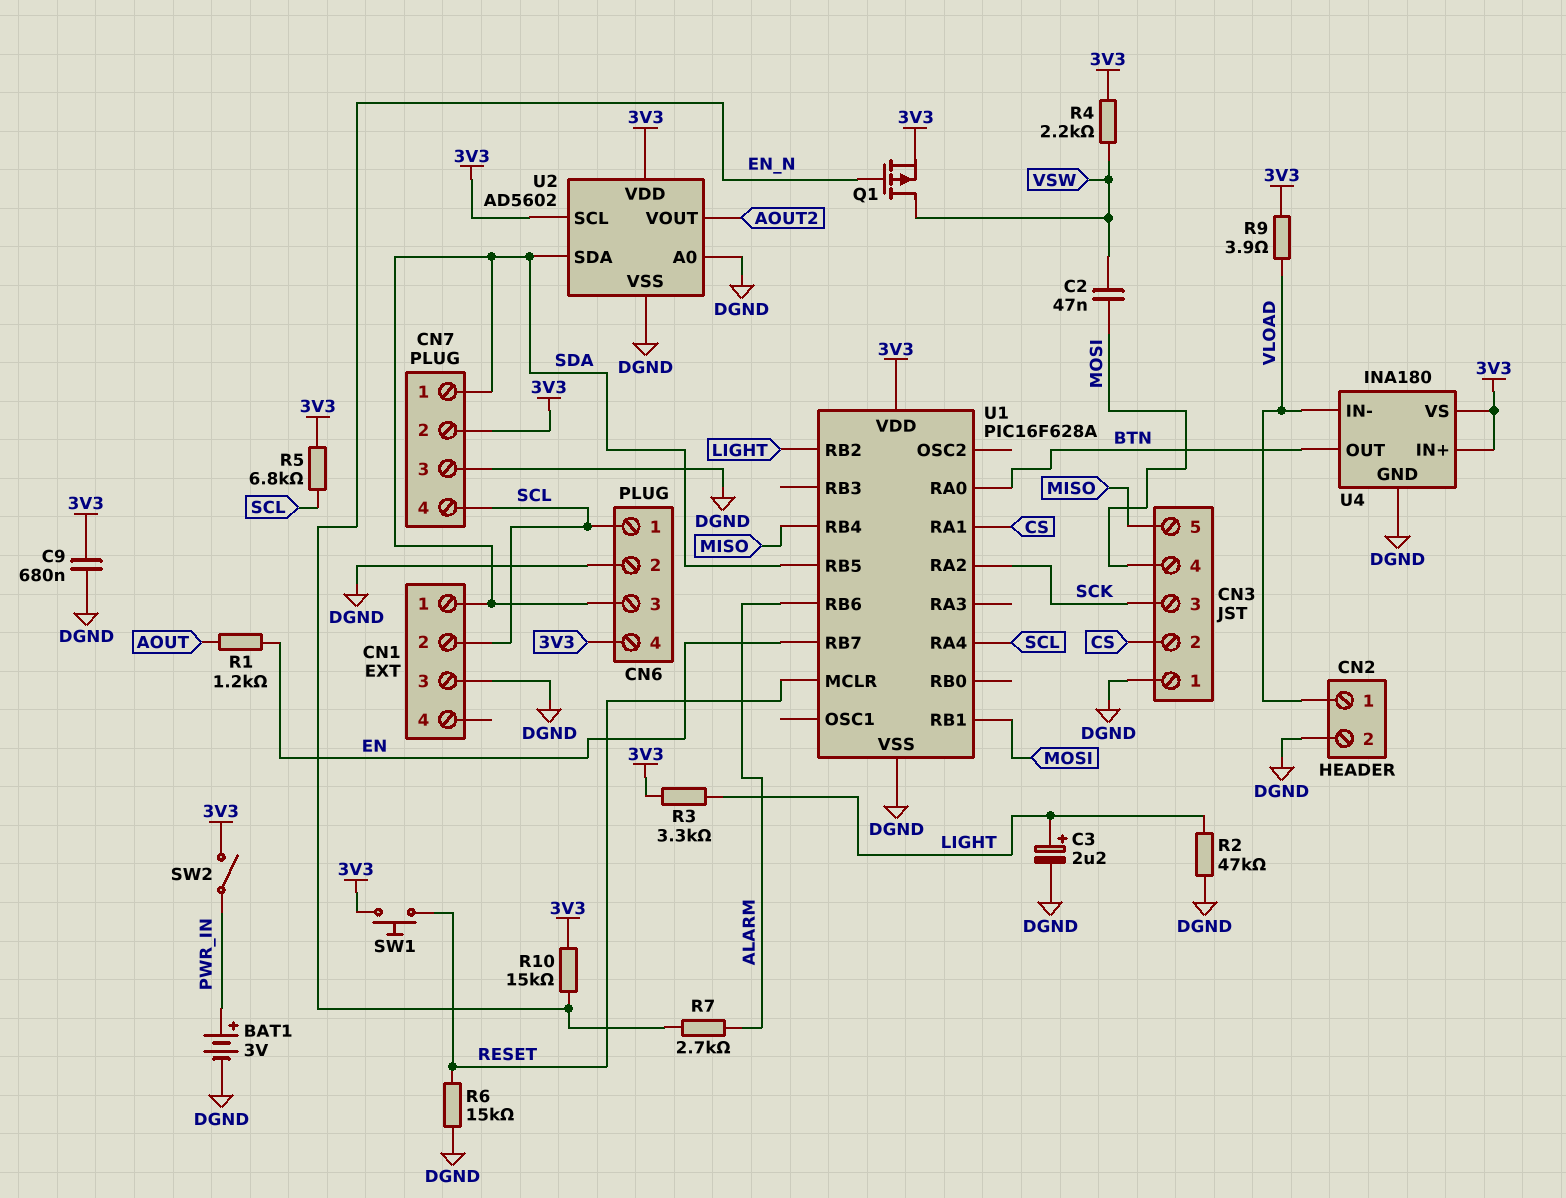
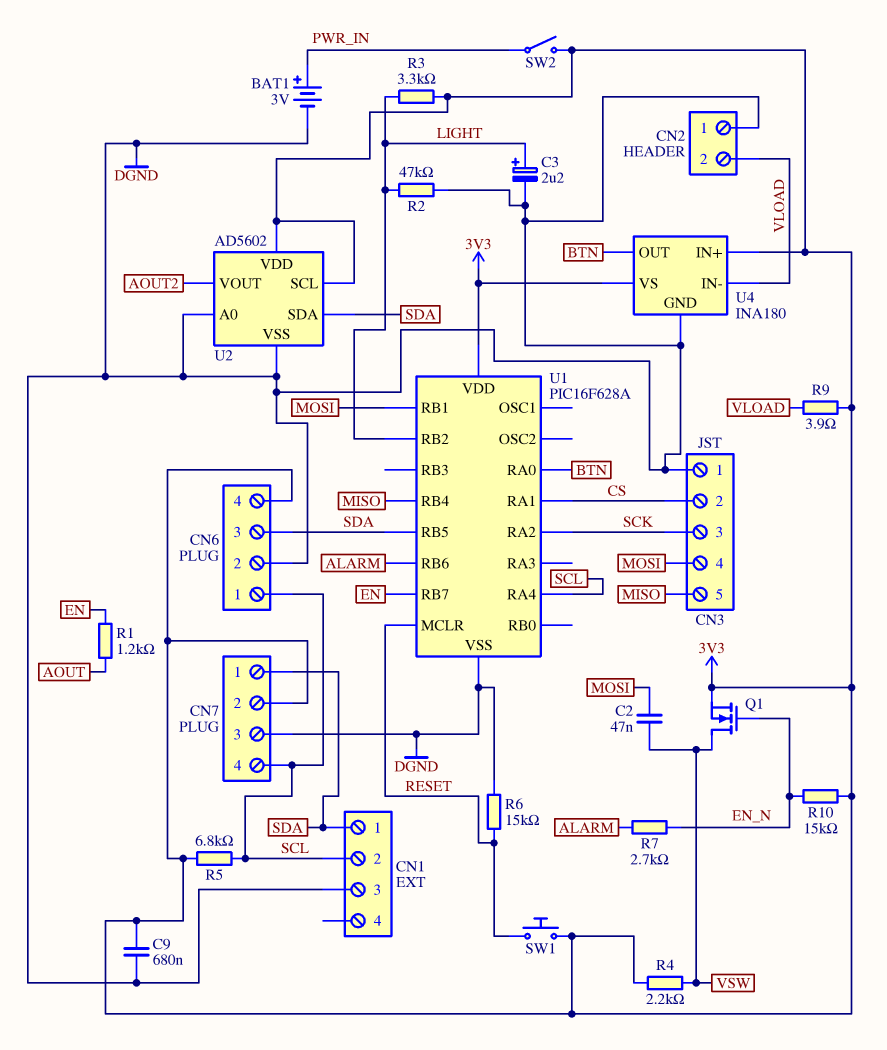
CN2 pin 1: VLOAD -> DGND
CN2 pin 2: DGND -> VLOAD
Q1: PMOS (G EN_N, D VSW, S 3V3) -> NMOS (G EN_N, D VSW, S 3V3)

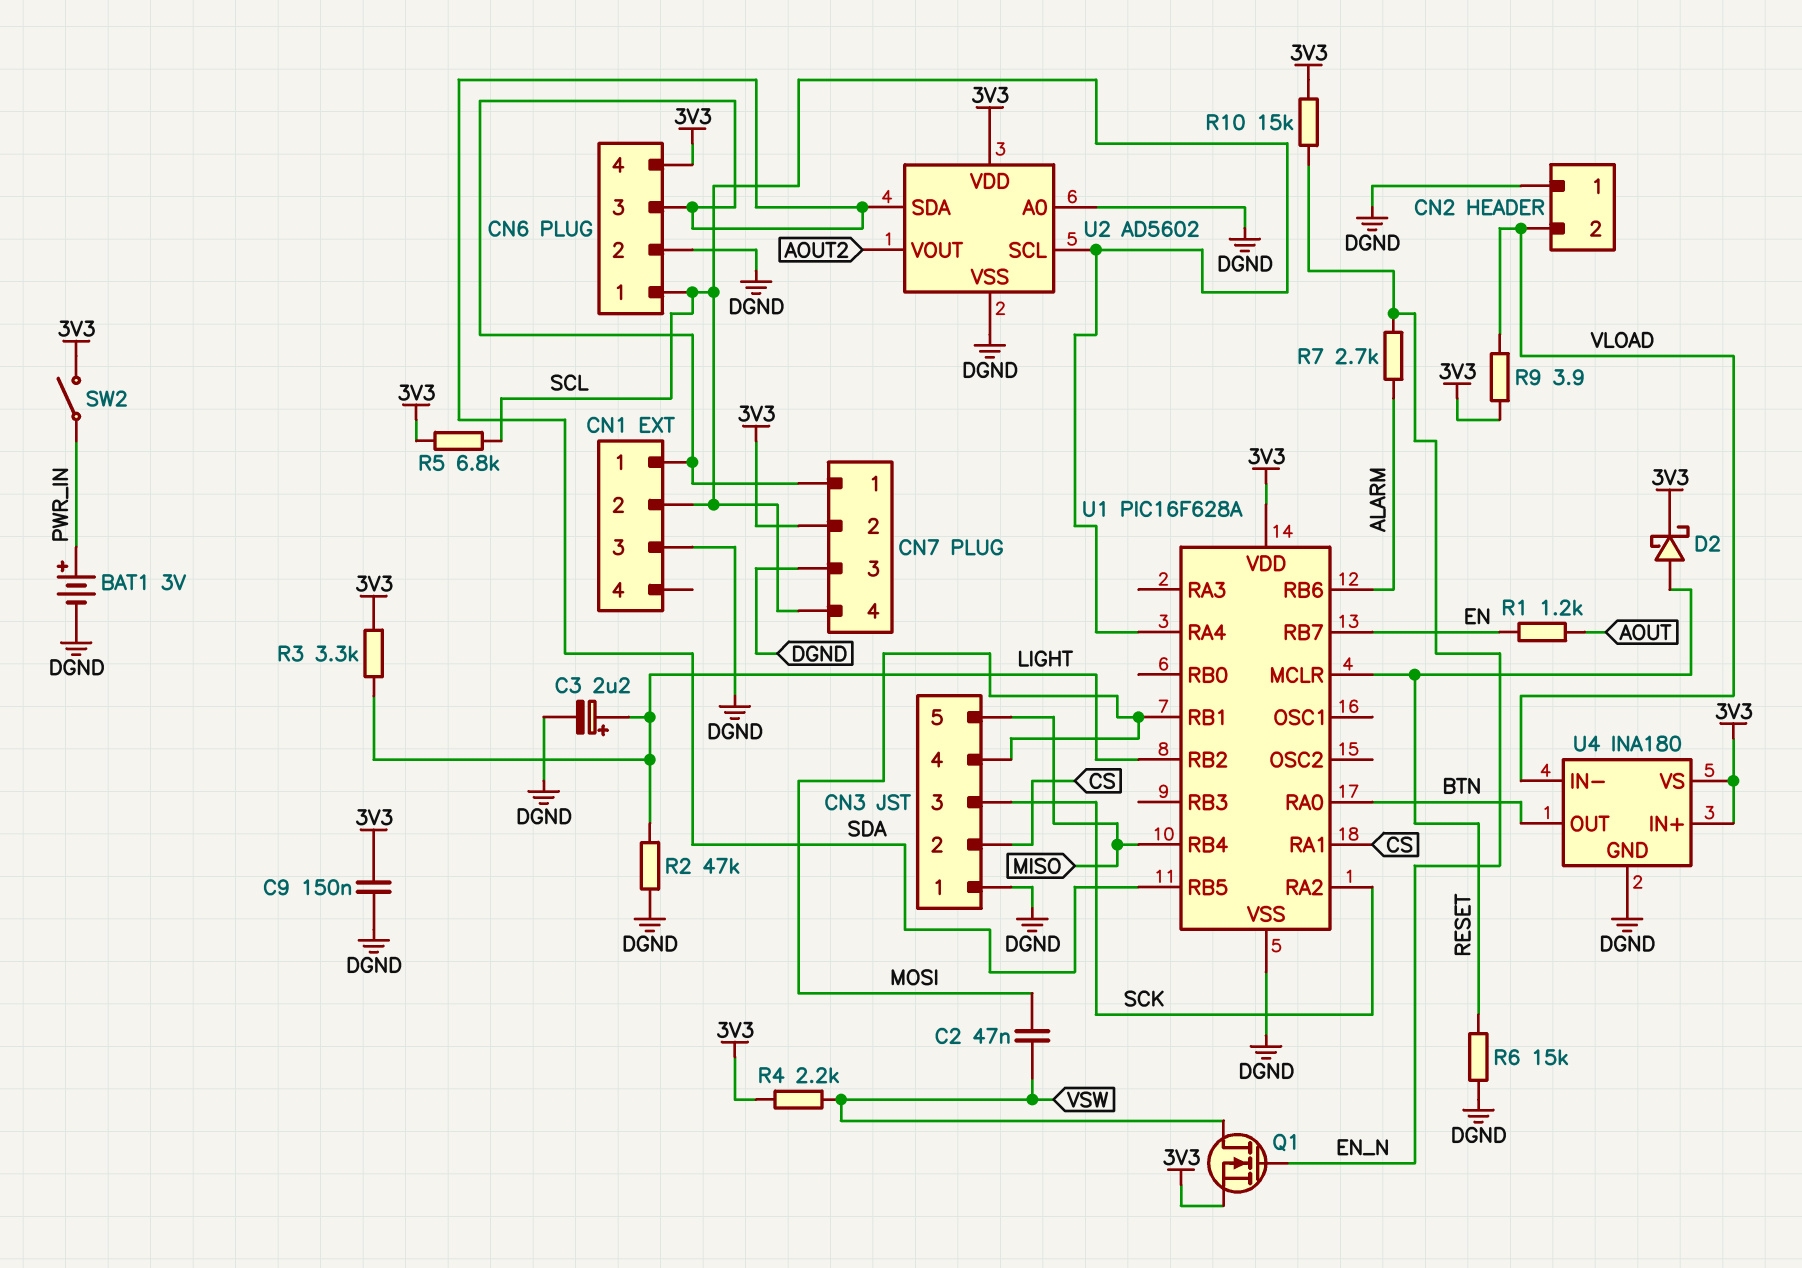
C9: 680nF (3V3, DGND) -> 150nF (3V3, DGND)
D2: none -> schottky (A RESET, K 3V3)
SW1: button (3V3, RESET) -> none
U2 pin SCL: 3V3 -> SCL

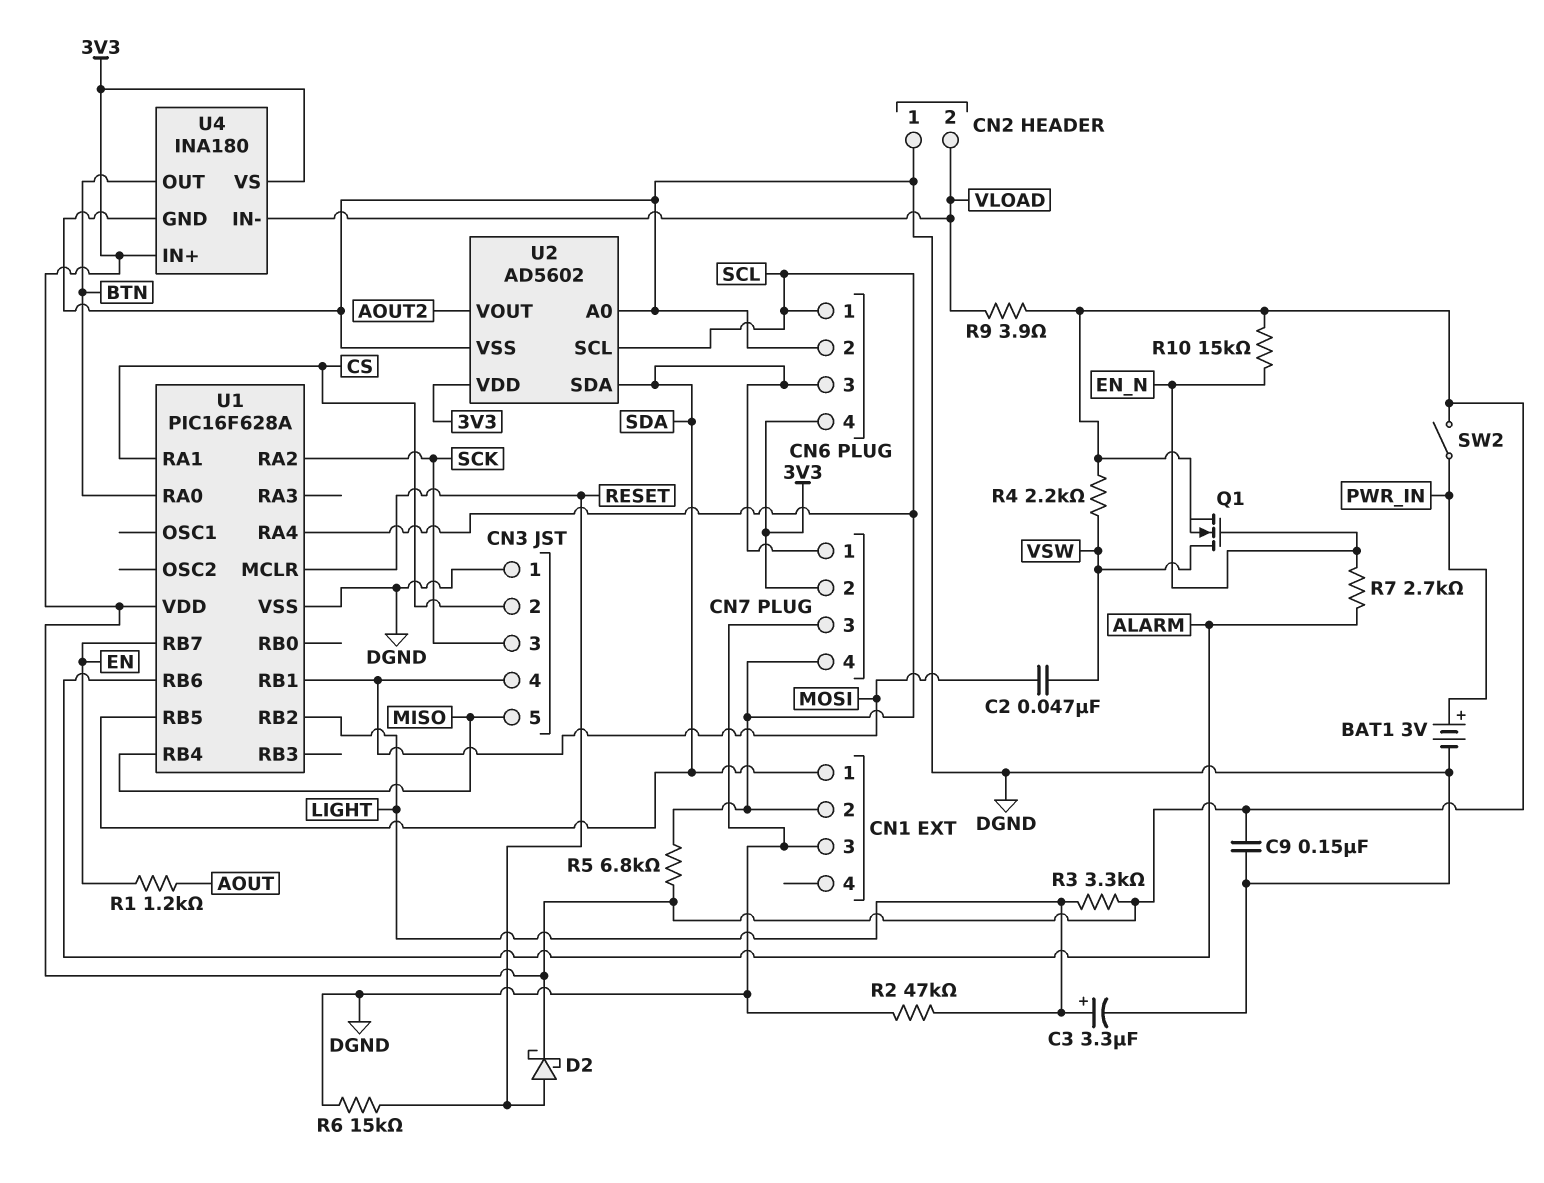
C3: 2.2uF (plus LIGHT, minus DGND) -> 3.3uF (plus LIGHT, minus DGND)

